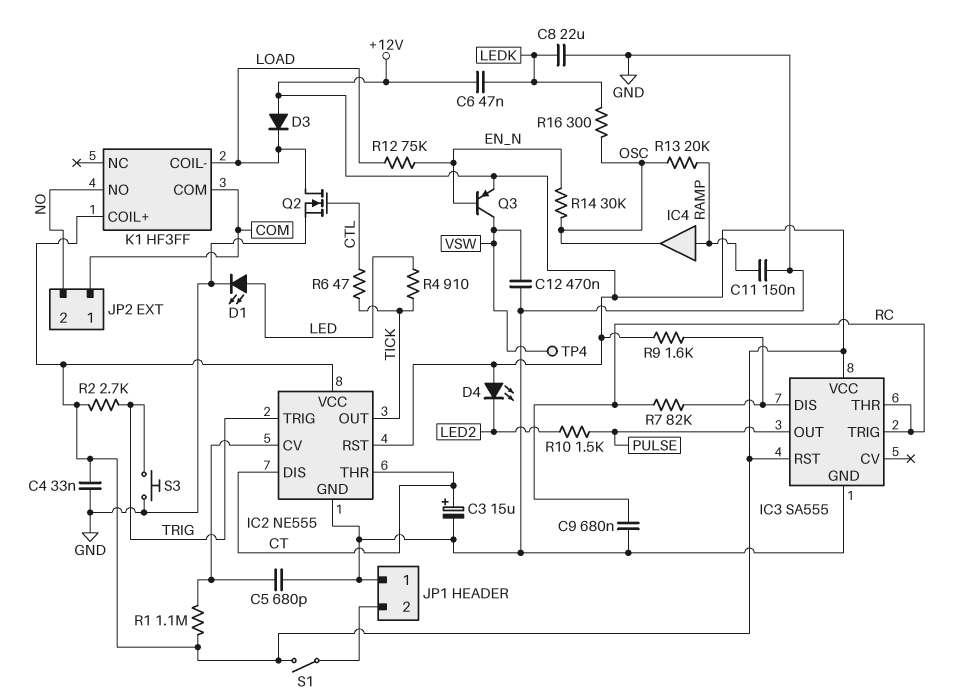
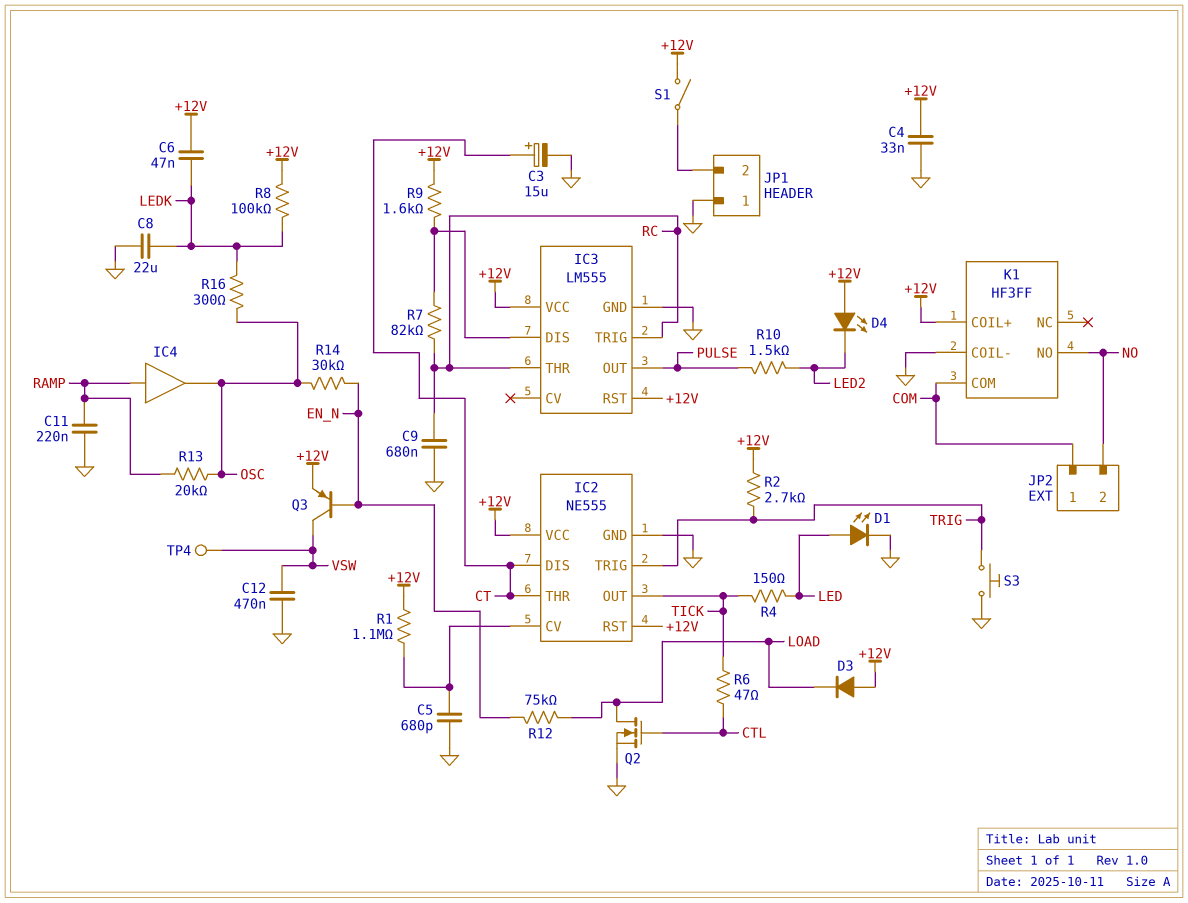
C11: 150nF (GND, RAMP) -> 220nF (GND, RAMP)
IC3: SA555 -> LM555
K1 pin COIL-: LOAD -> GND
R4: 910 (LED, TICK) -> 150 (LED, TICK)
R8: none -> 100k (+12V, LEDK)

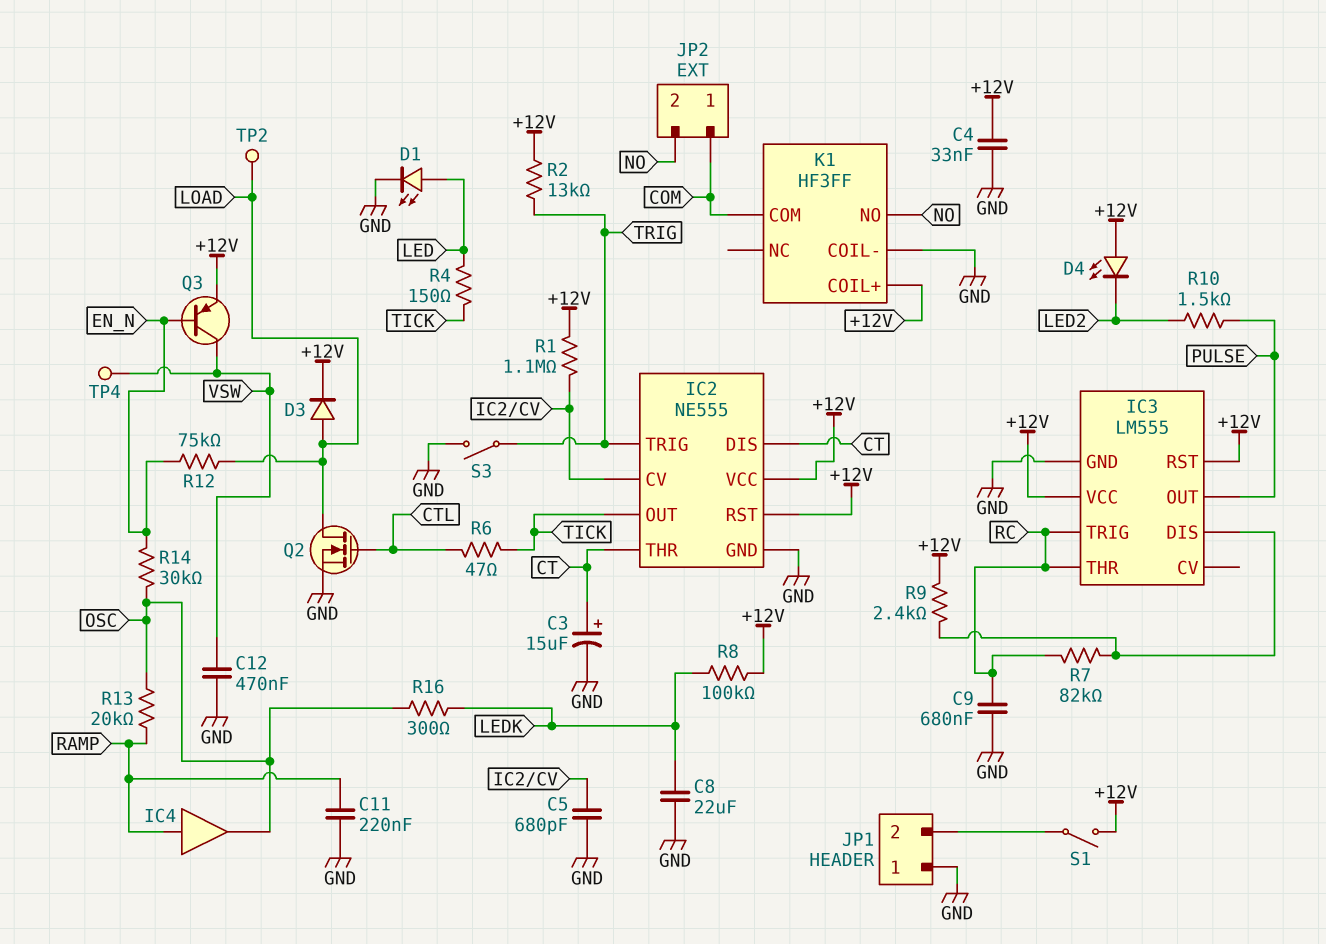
C6: 47nF (+12V, LEDK) -> none
D3: diode (A +12V, K LOAD) -> diode (A LOAD, K +12V)
R2: 2.7k (+12V, TRIG) -> 13k (+12V, TRIG)
R9: 1.6k (+12V, IC3/DIS) -> 2.4k (+12V, IC3/DIS)
S3: button (GND, TRIG) -> switch (GND, TRIG)
TP2: none -> test point (LOAD)

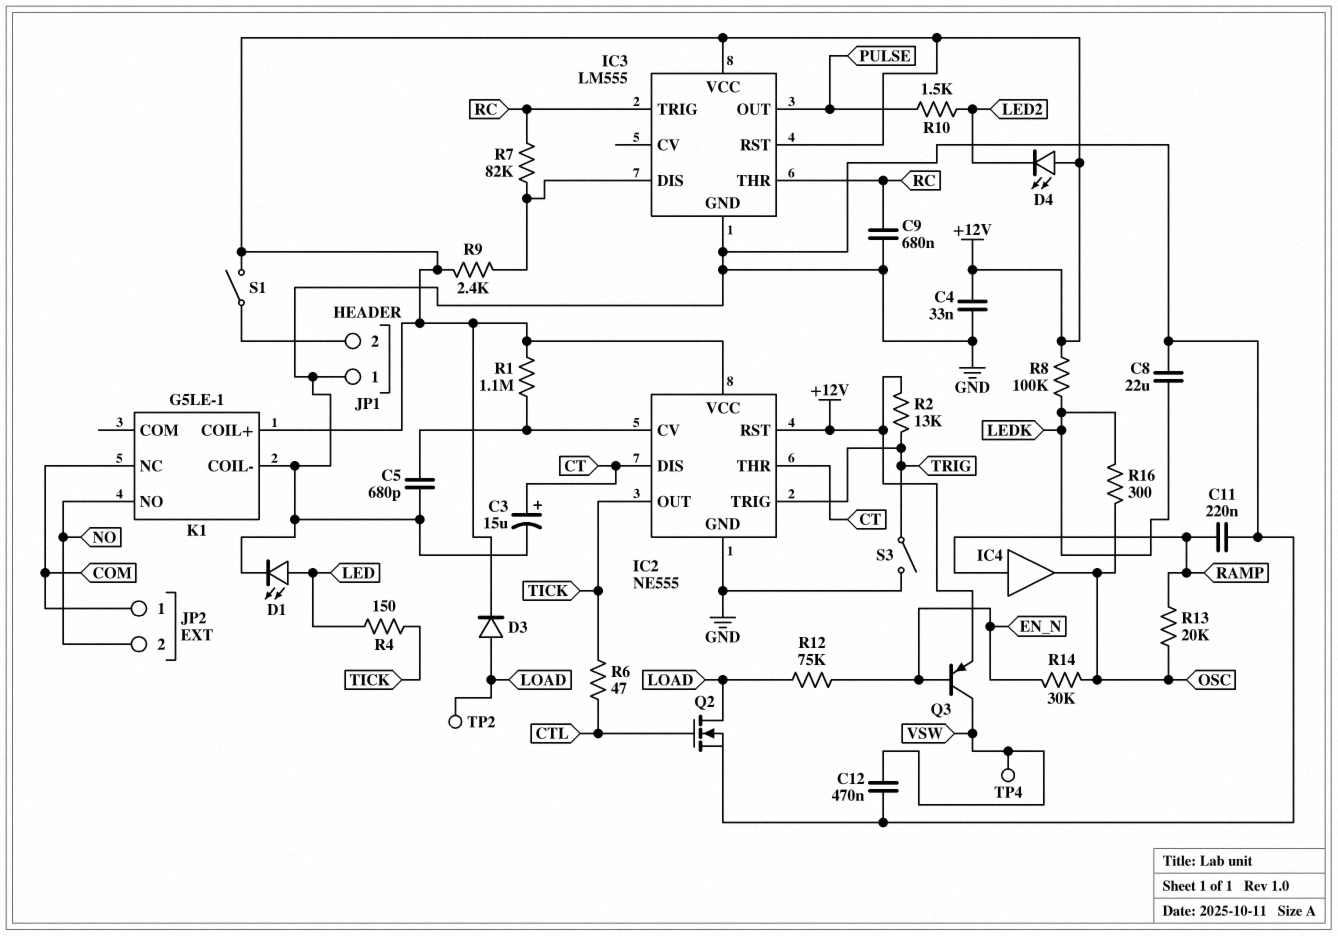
K1: HF3FF -> G5LE-1
K1 pin COM: COM -> none
K1 pin NC: none -> COM

